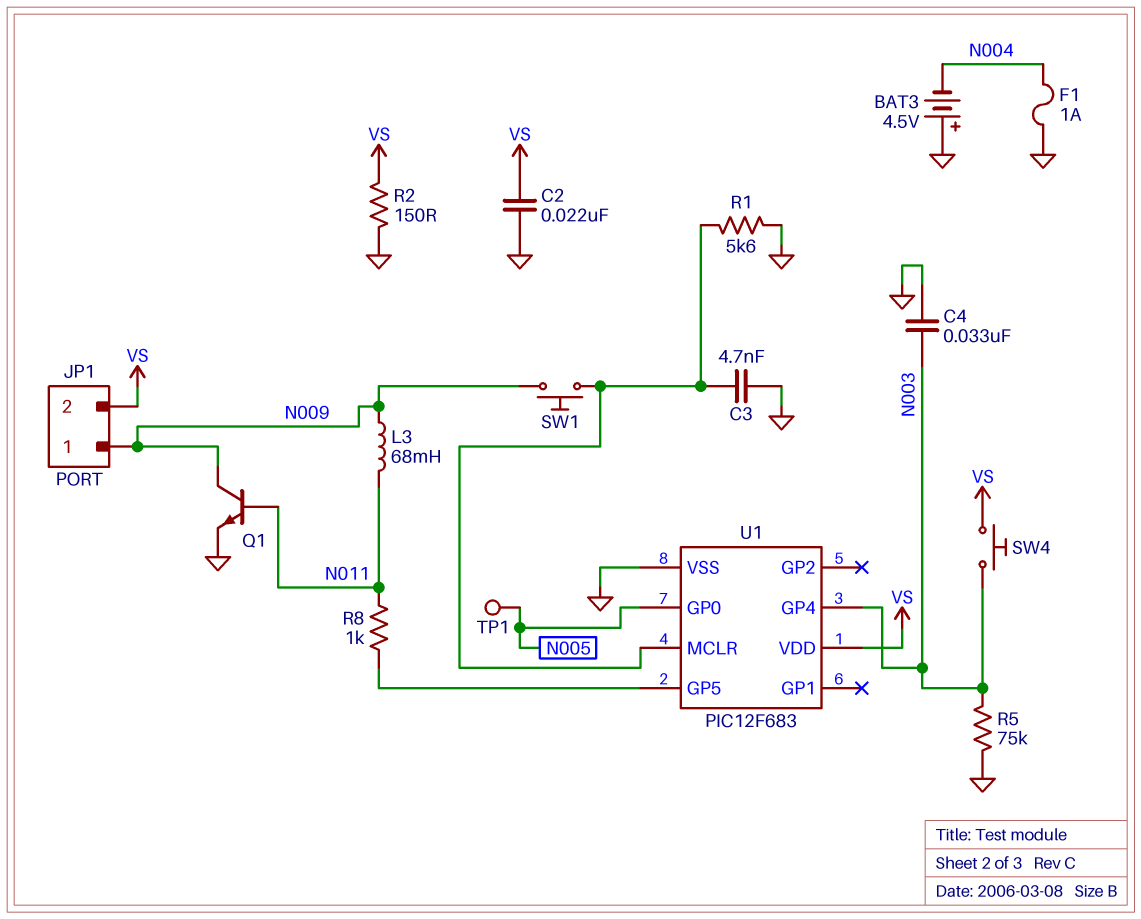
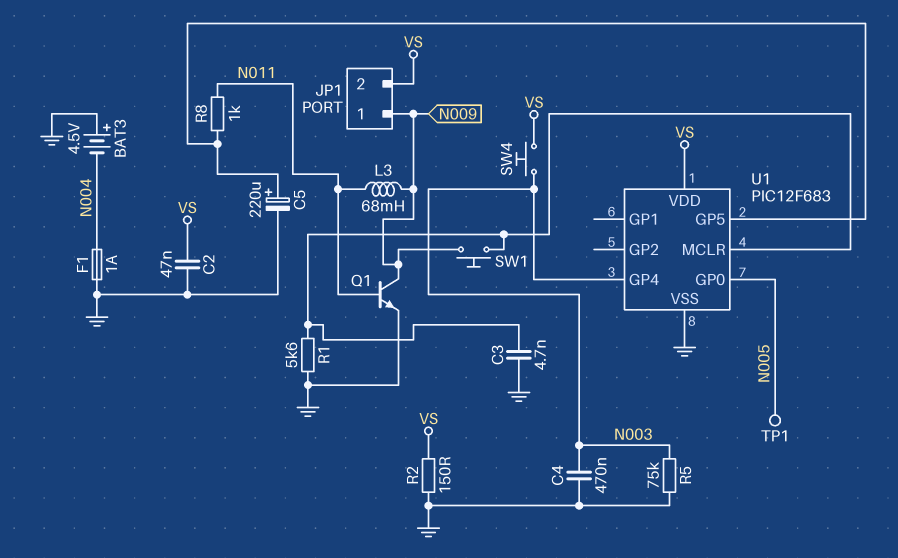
C2: 22nF (GND, VS) -> 47nF (GND, VS)
C4: 33nF (GND, N003) -> 470nF (GND, N003)
C5: none -> 220uF (plus U1/GP5, minus GND)

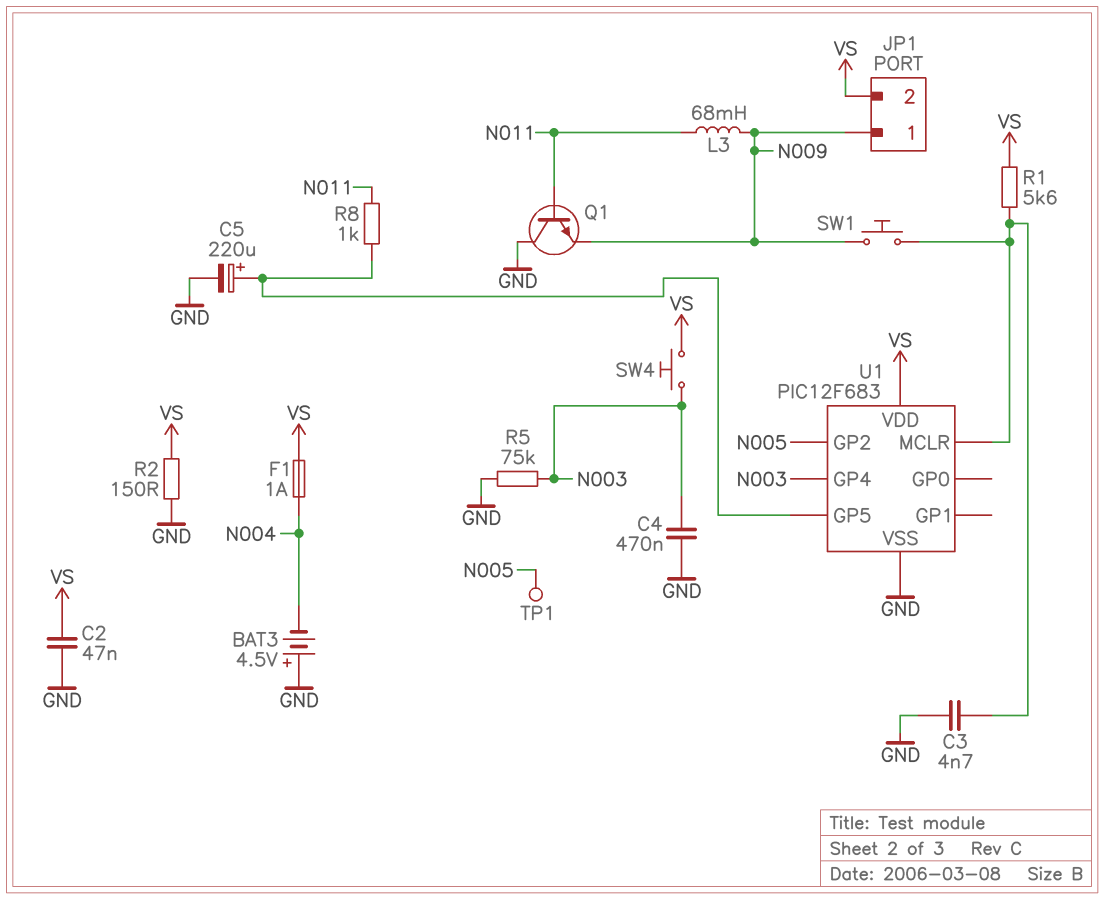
F1: 1A (GND, N004) -> 1A (N004, VS)
Q1: NPN (B N011, C N009, E GND) -> NPN (B N011, C GND, E N009)
R1: 5.6k (GND, U1/MCLR) -> 5.6k (U1/MCLR, VS)
U1 pin GP0: N005 -> none
U1 pin GP2: none -> N005

